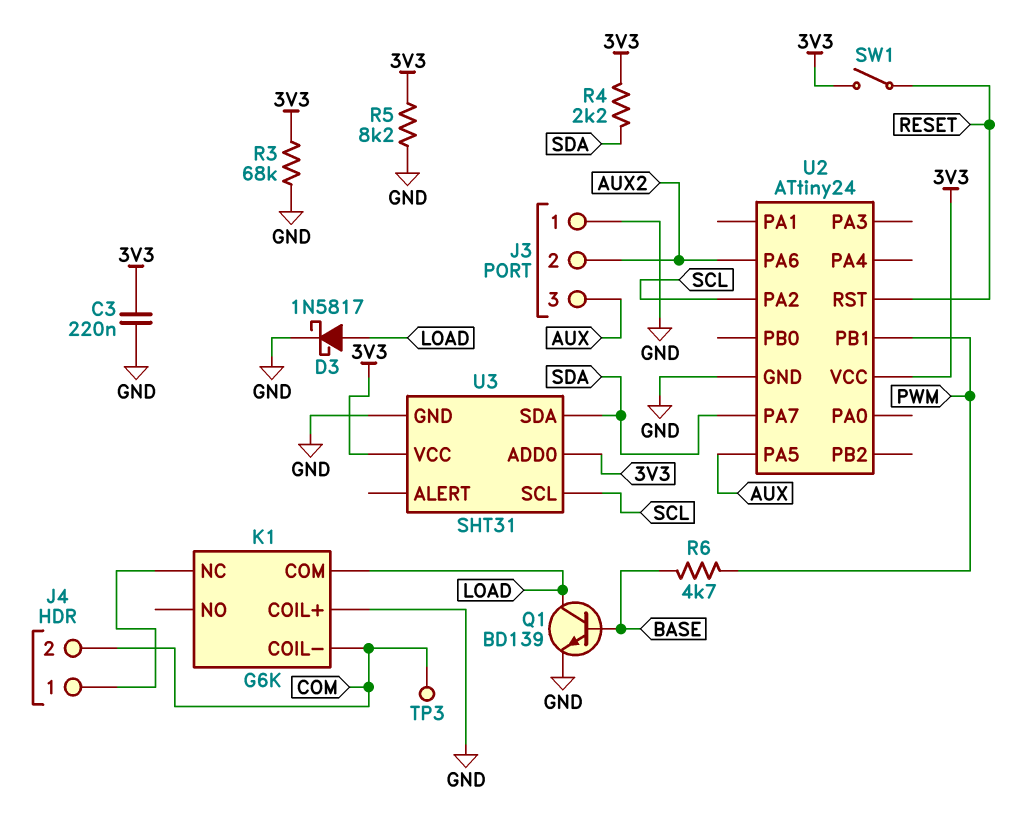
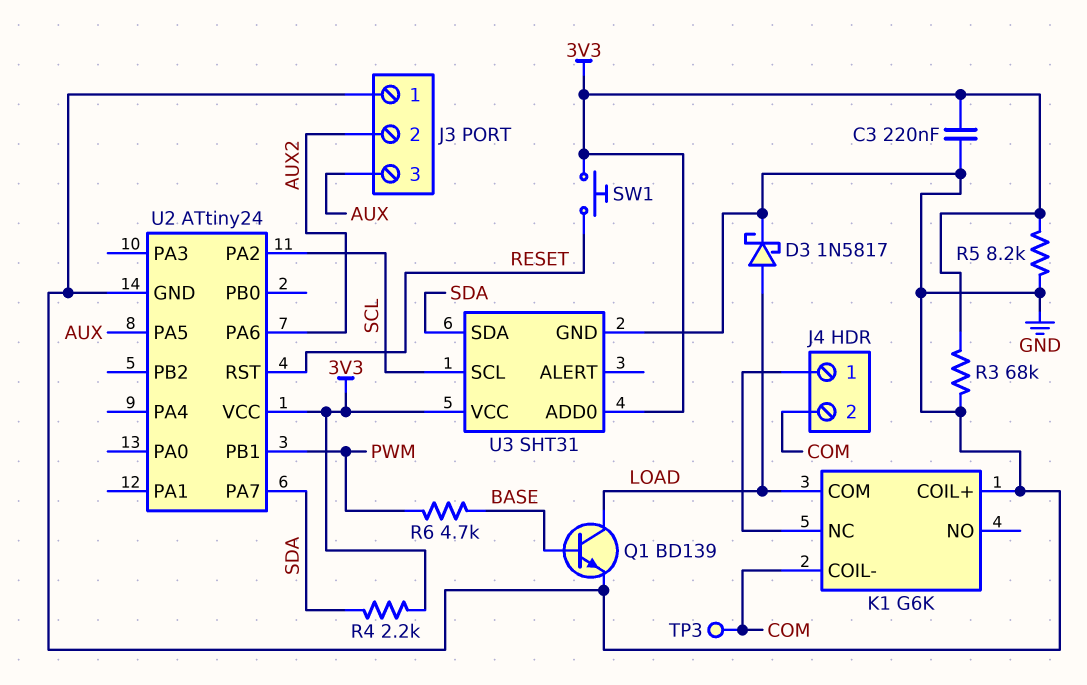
SW1: switch (3V3, RESET) -> button (3V3, RESET)

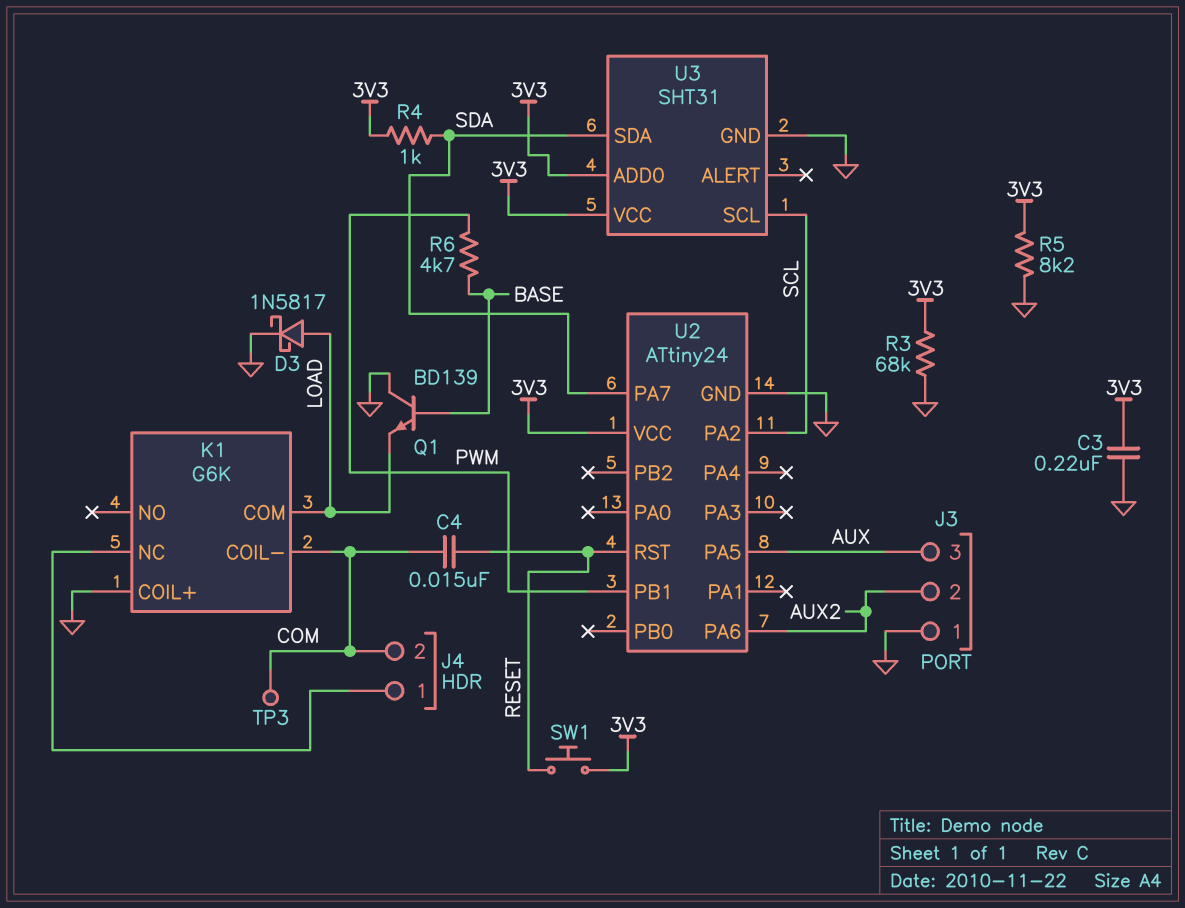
C4: none -> 15nF (COM, RESET)
Q1: NPN BD139 (B BASE, C LOAD, E GND) -> NPN BD139 (B BASE, C GND, E LOAD)
R4: 2.2k (3V3, SDA) -> 1k (3V3, SDA)

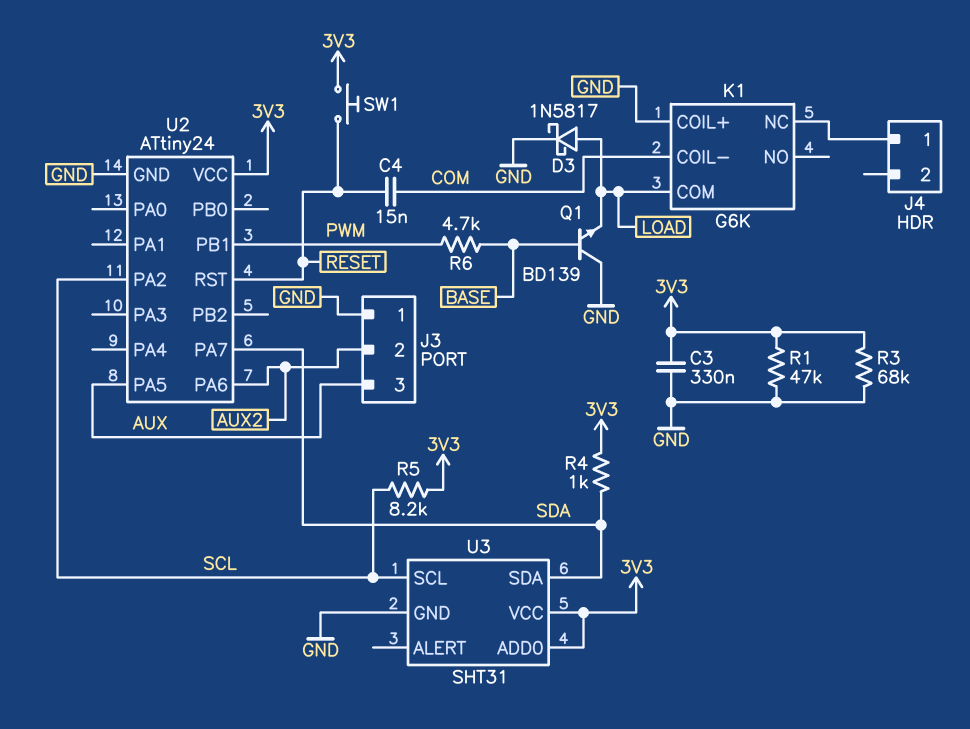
C3: 220nF (3V3, GND) -> 330nF (3V3, GND)
J4 pin 2: COM -> none
R1: none -> 47k (3V3, GND)
R5: 8.2k (3V3, GND) -> 8.2k (3V3, SCL)
TP3: test point (COM) -> none

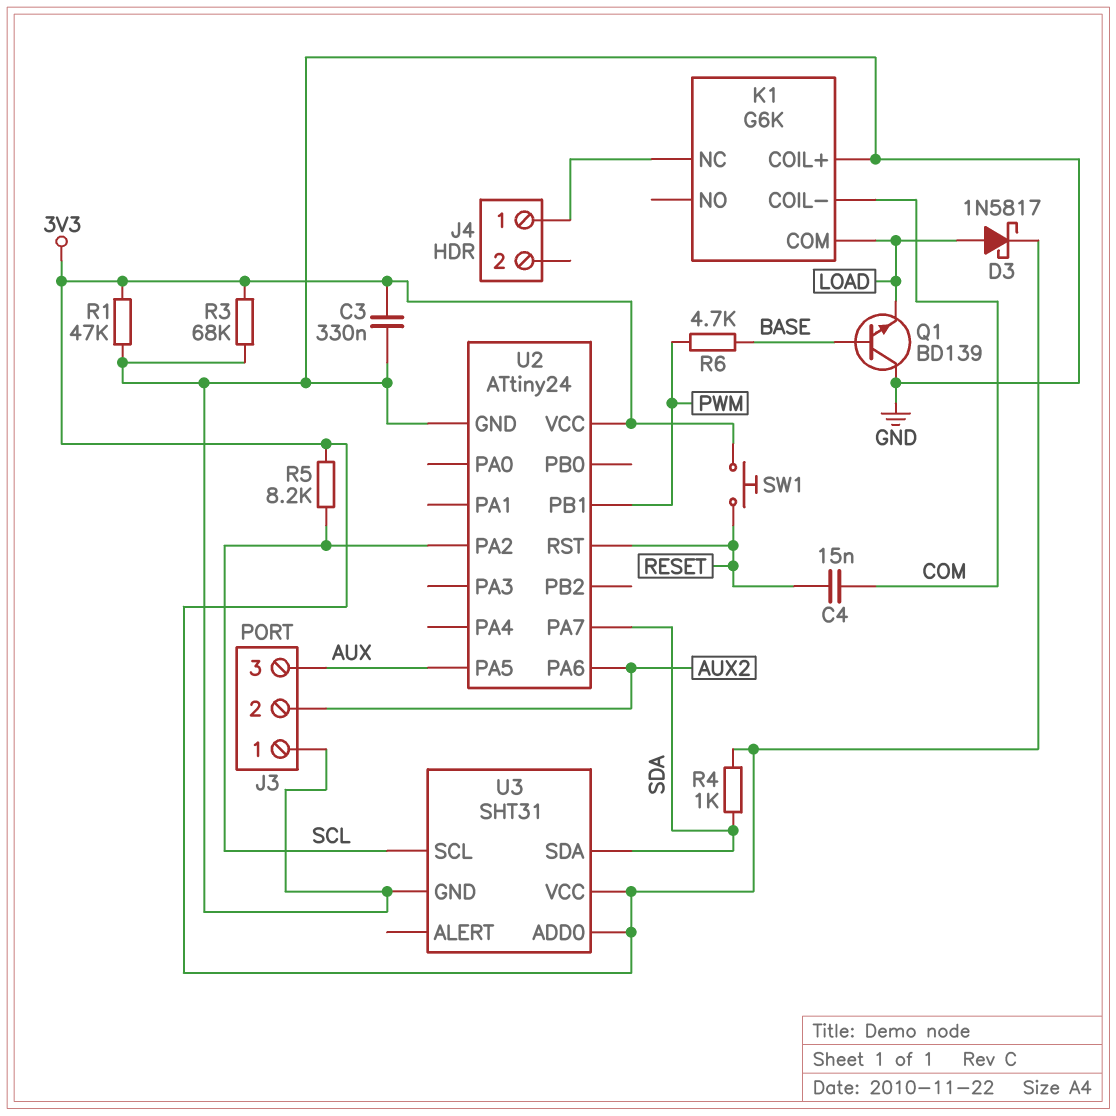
D3: schottky 1N5817 (A LOAD, K GND) -> schottky 1N5817 (A LOAD, K 3V3)

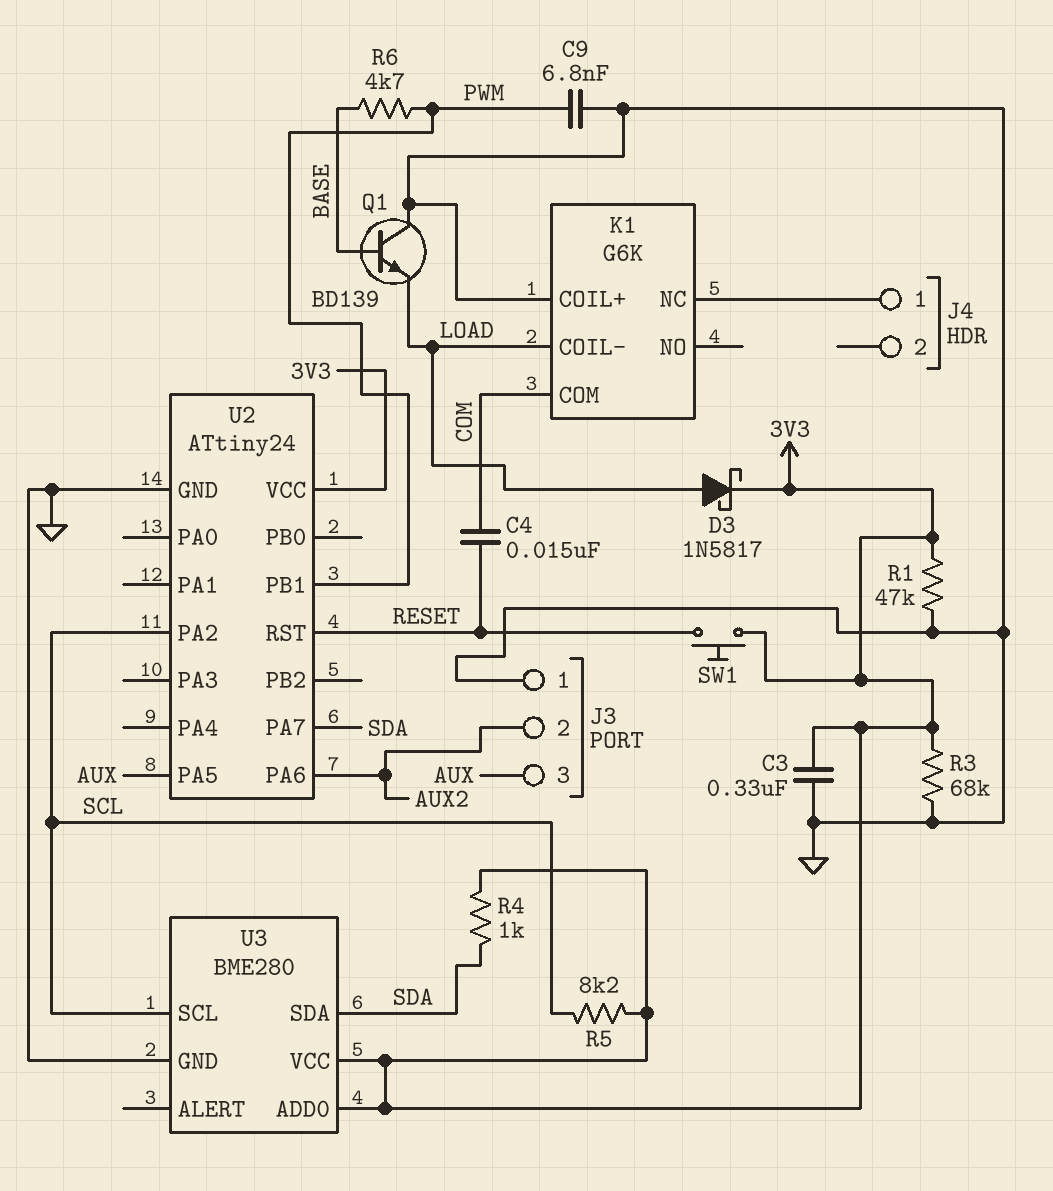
C9: none -> 6.8nF (GND, PWM)
K1 pin COIL-: COM -> LOAD
K1 pin COM: LOAD -> COM
U3: SHT31 -> BME280

